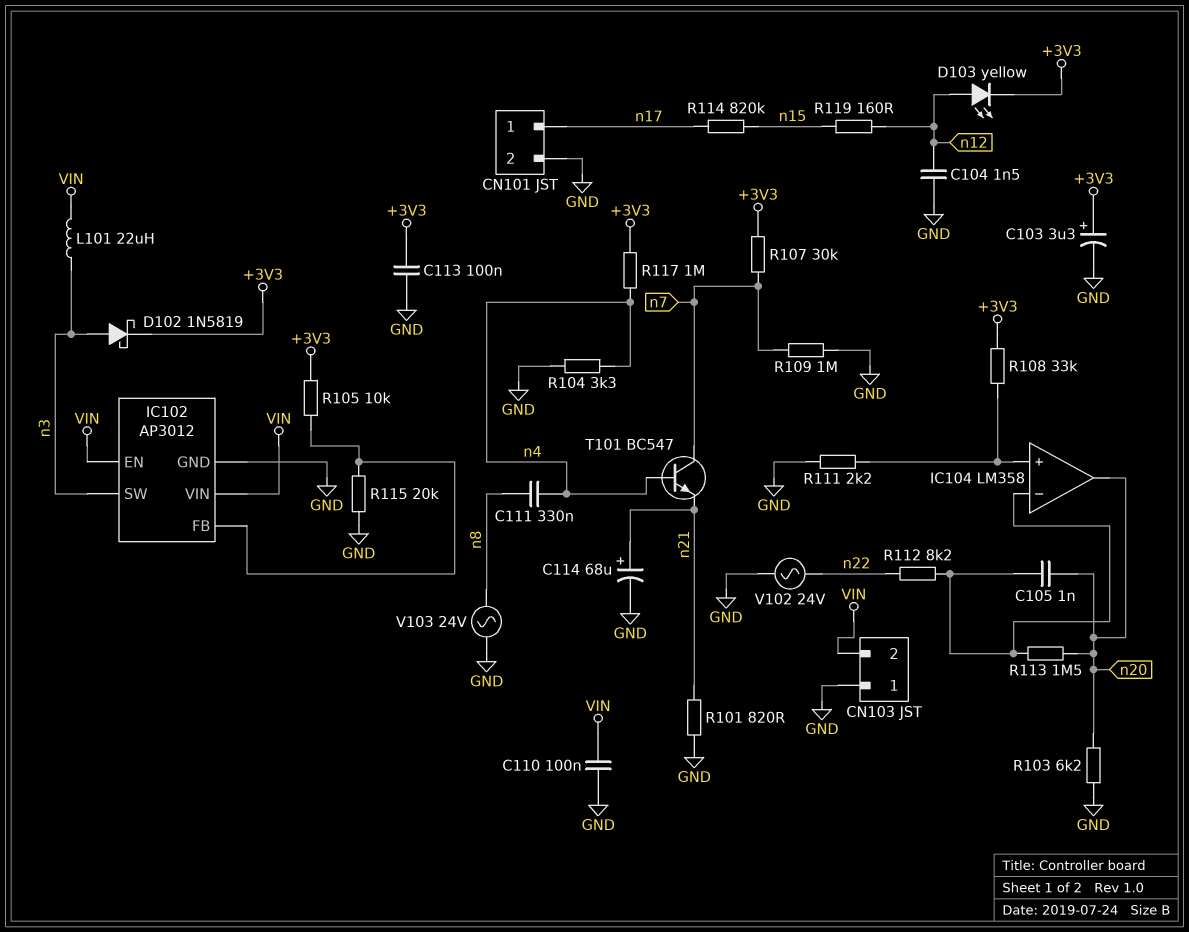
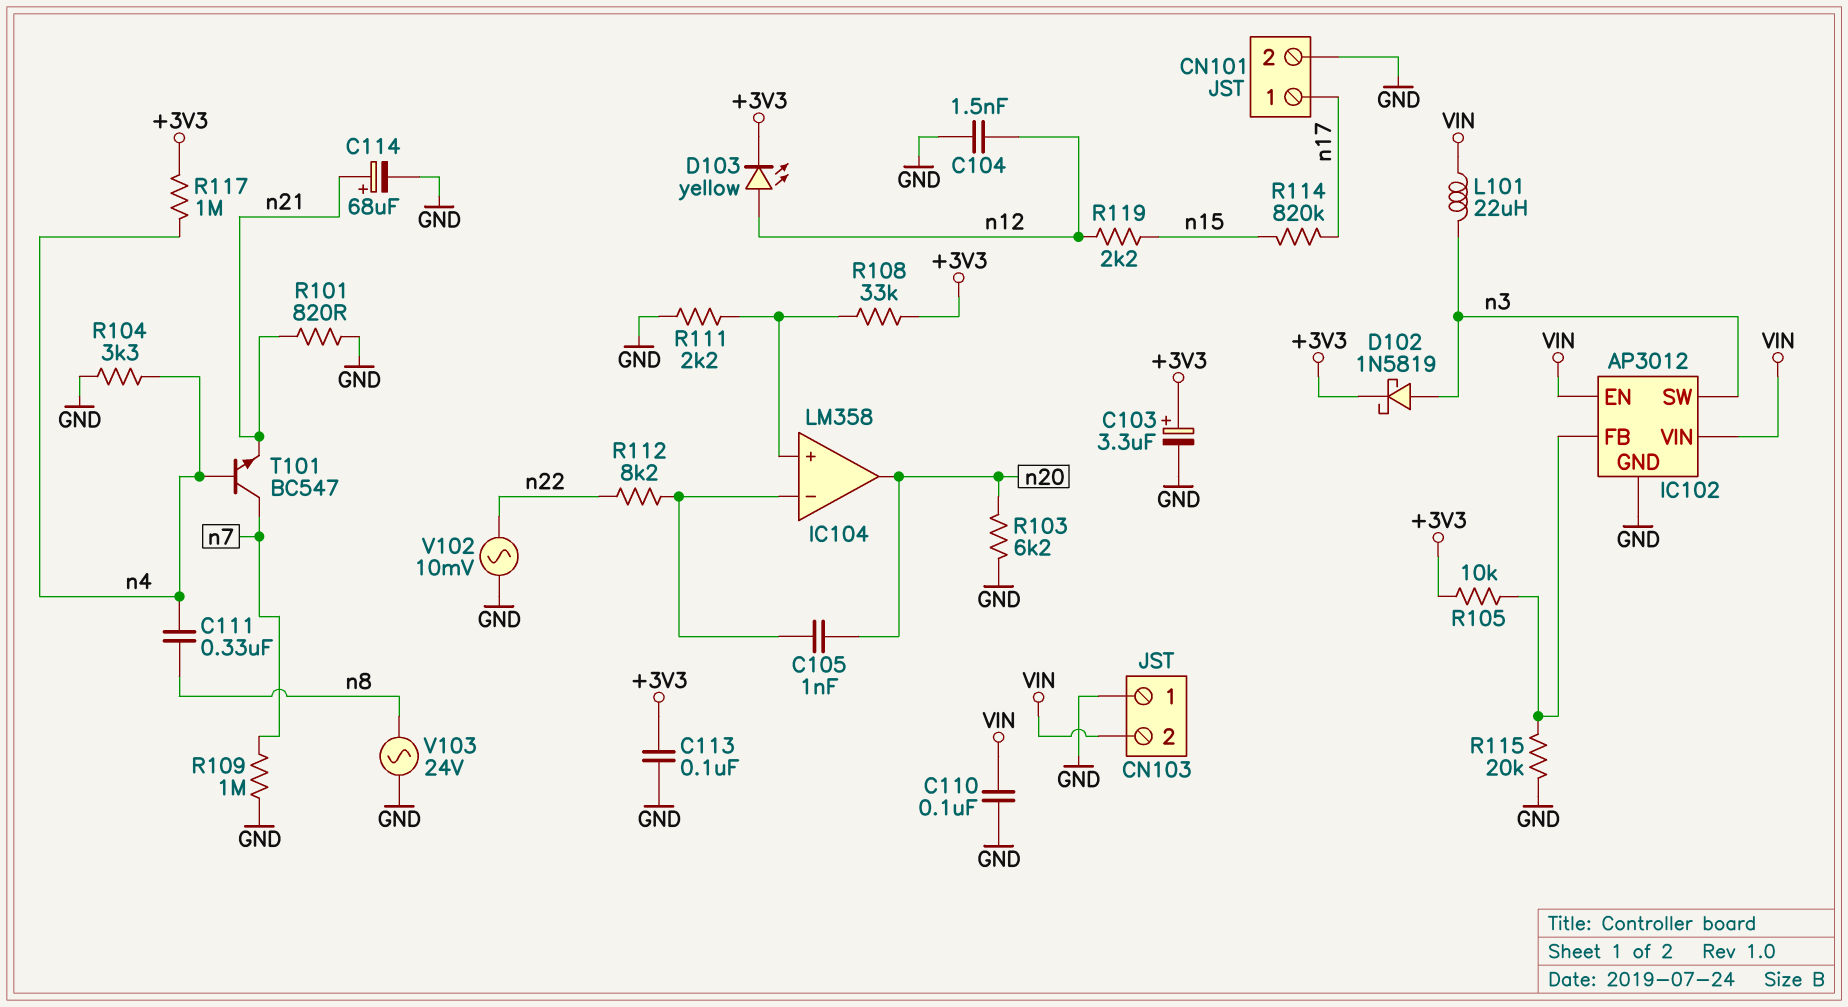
R107: 30k (+3V3, n7) -> none
R113: 1.5M (IC104/in-, n20) -> none
R119: 160 (n12, n15) -> 2.2k (n12, n15)
V102: AC 24V (GND, n22) -> AC 10mV (GND, n22)

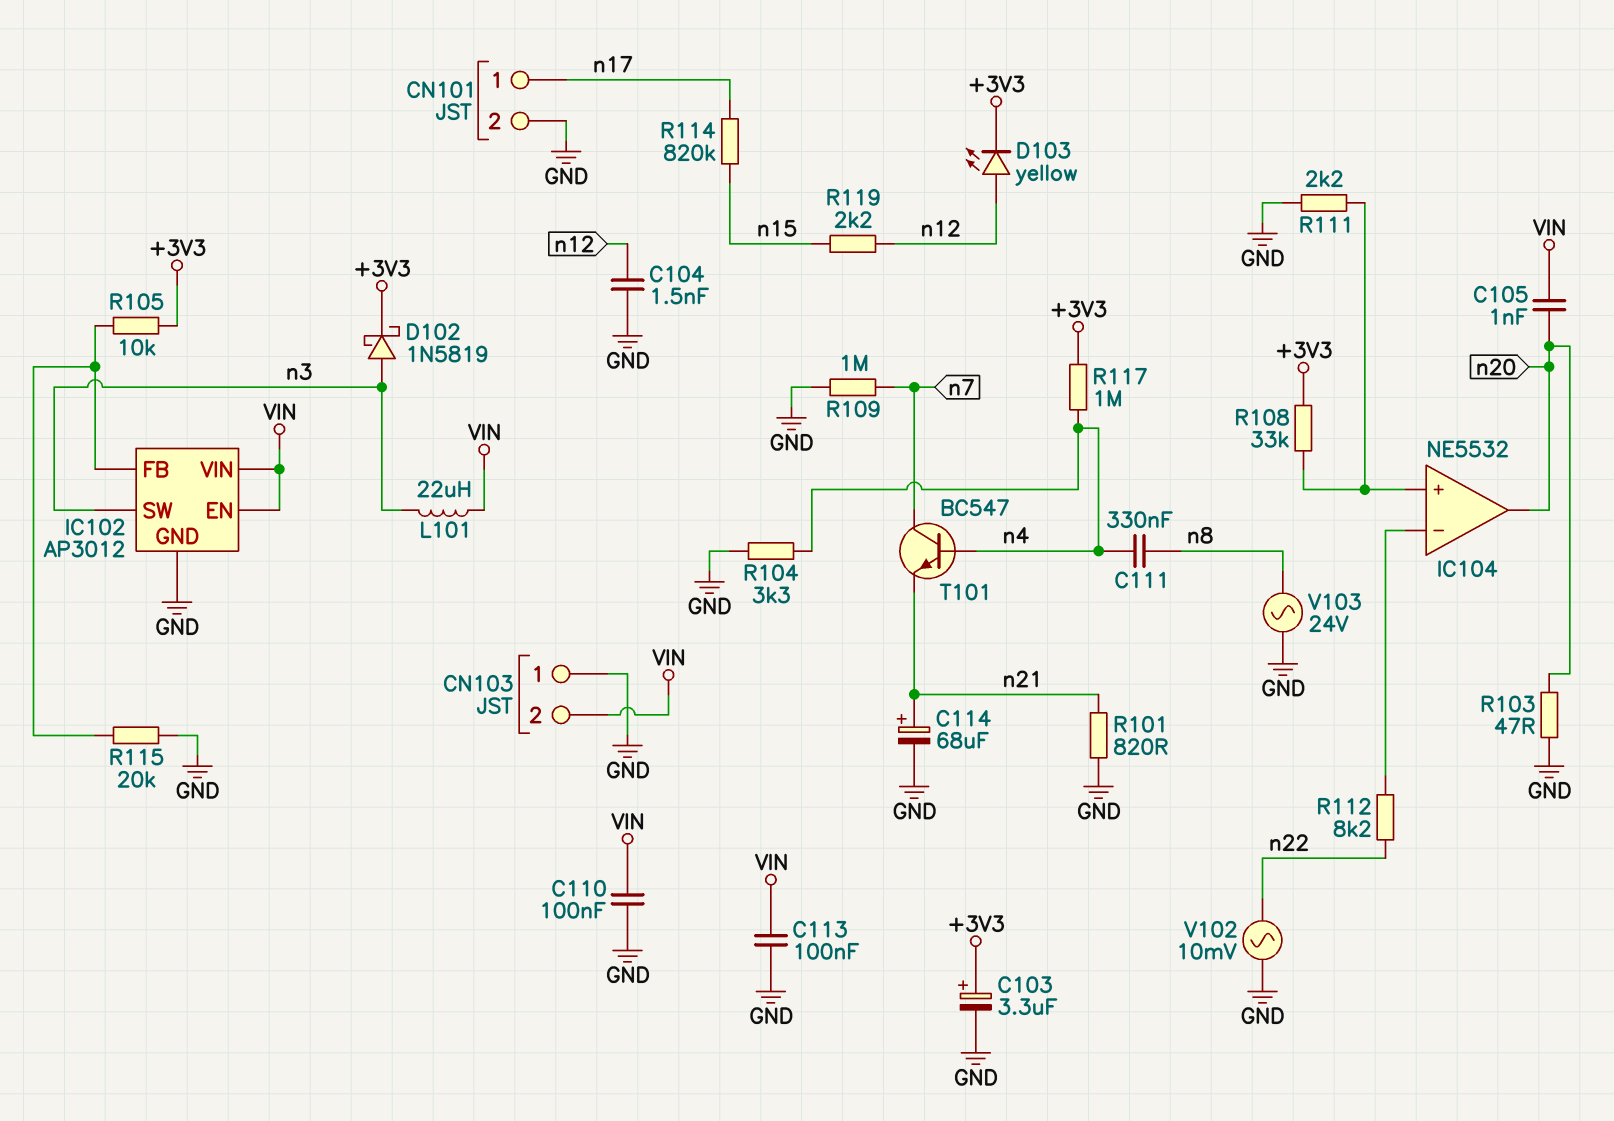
C105: 1nF (IC104/in-, n20) -> 1nF (VIN, n20)
C113: 100nF (+3V3, GND) -> 100nF (GND, VIN)
IC104: LM358 -> NE5532
R103: 6.2k (GND, n20) -> 47 (GND, n20)

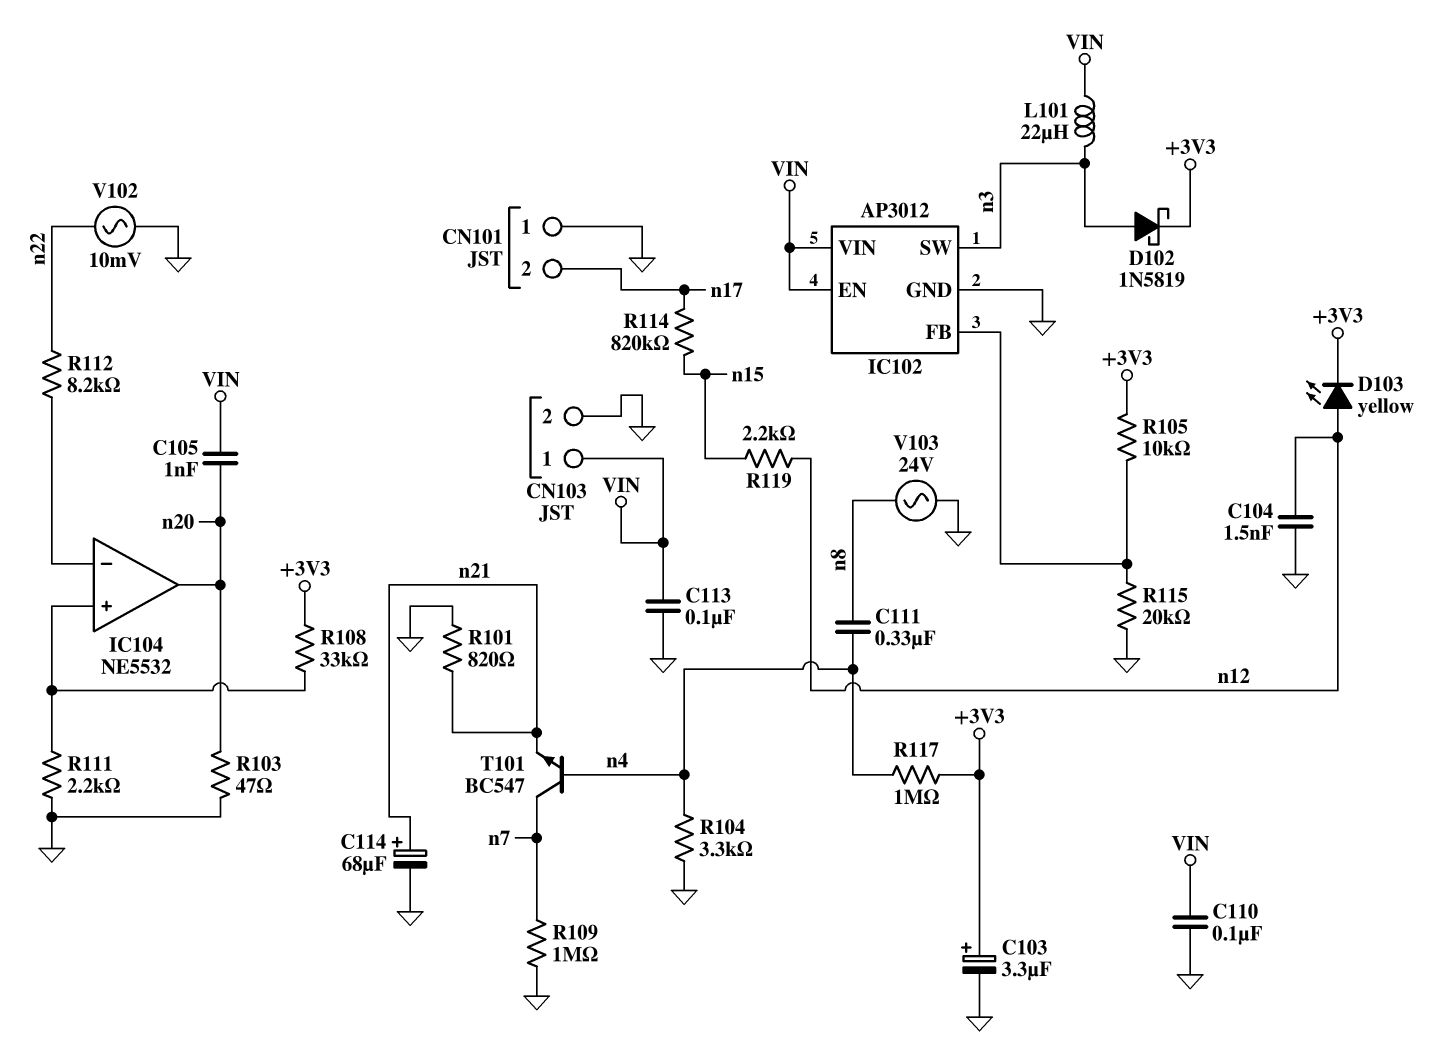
CN101 pin 1: n17 -> GND
CN101 pin 2: GND -> n17
CN103 pin 1: GND -> VIN
CN103 pin 2: VIN -> GND

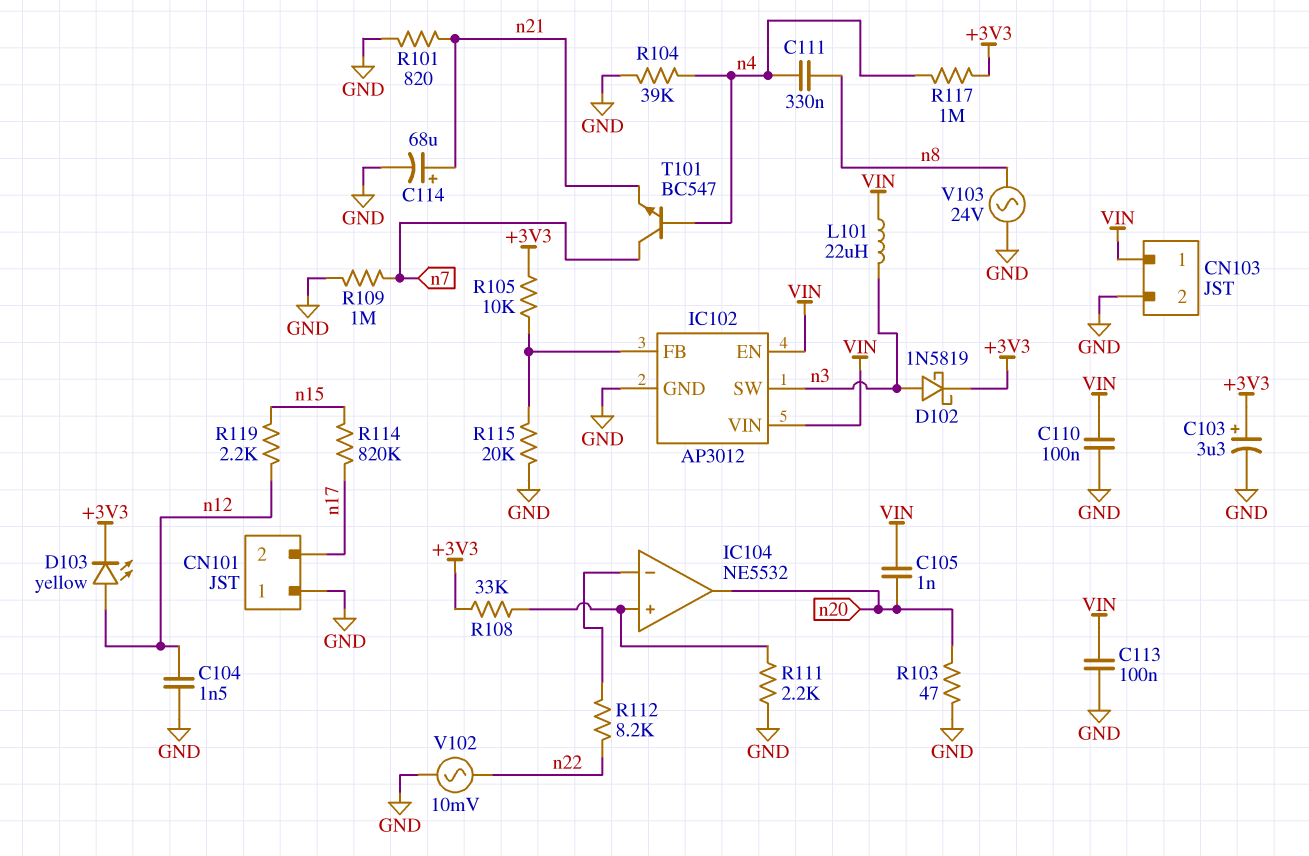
R104: 3.3k (GND, n4) -> 39k (GND, n4)

